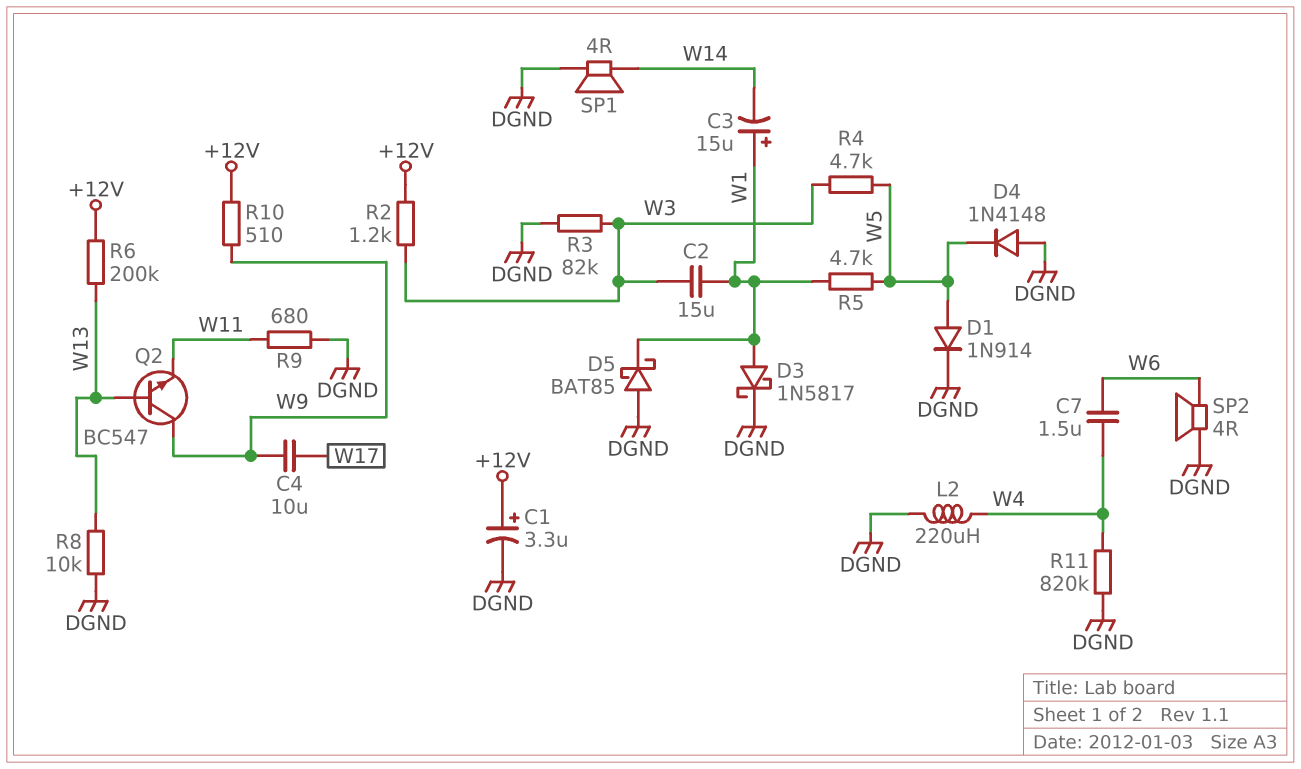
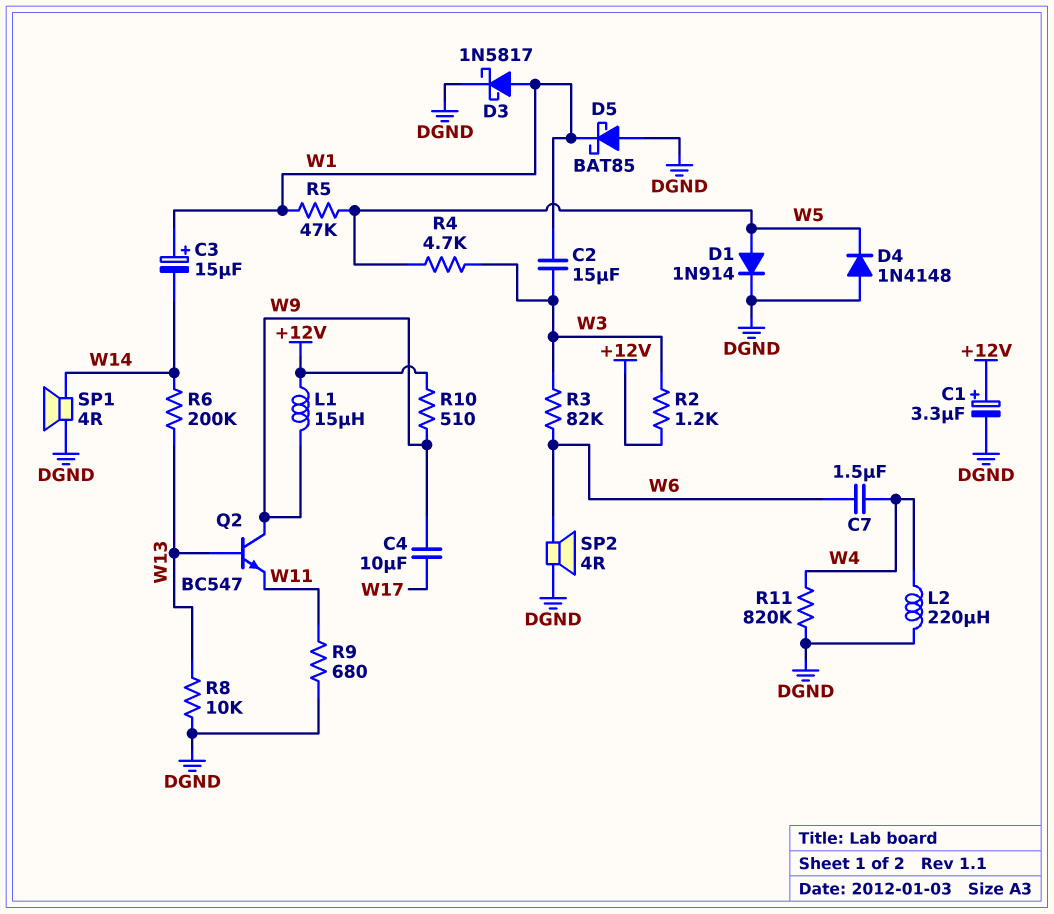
L1: none -> 15uH (+12V, W9)
R3: 82k (DGND, W3) -> 82k (W3, W6)
R5: 4.7k (W1, W5) -> 47k (W1, W5)
R6: 200k (+12V, W13) -> 200k (W13, W14)

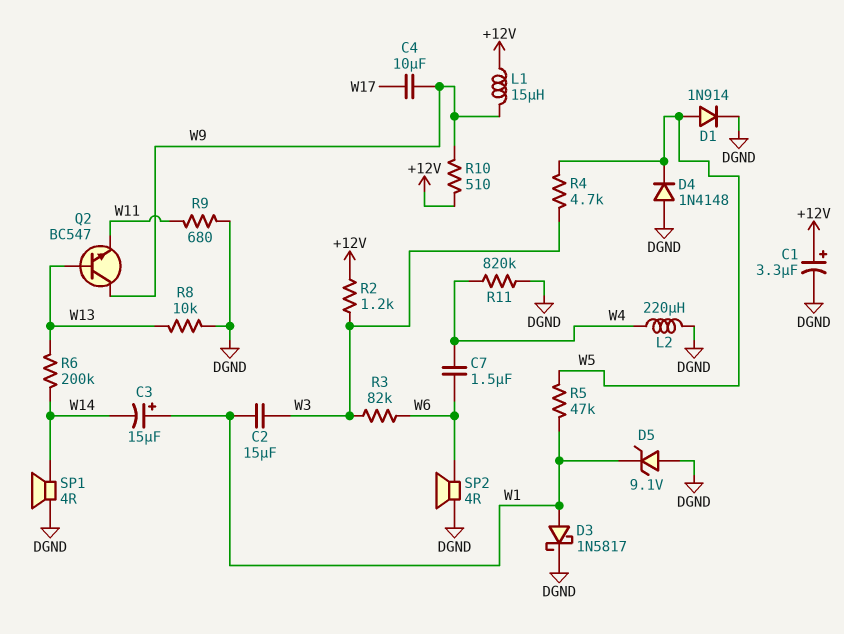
D5: schottky BAT85 (A DGND, K W1) -> zener 9.1V (A DGND, K W1)

